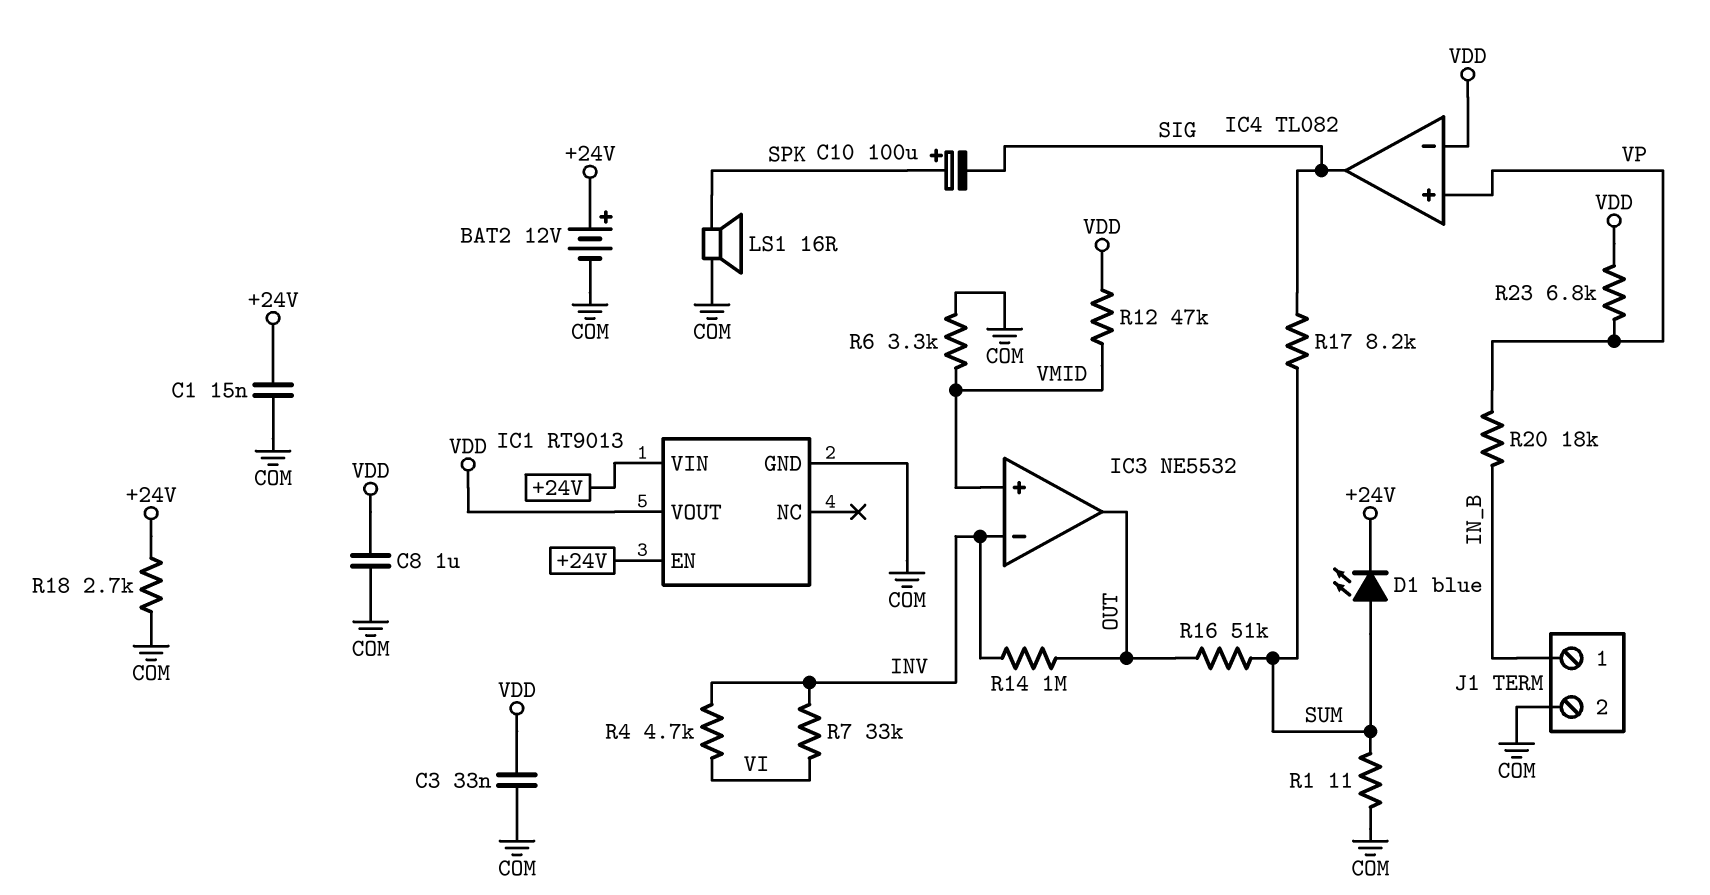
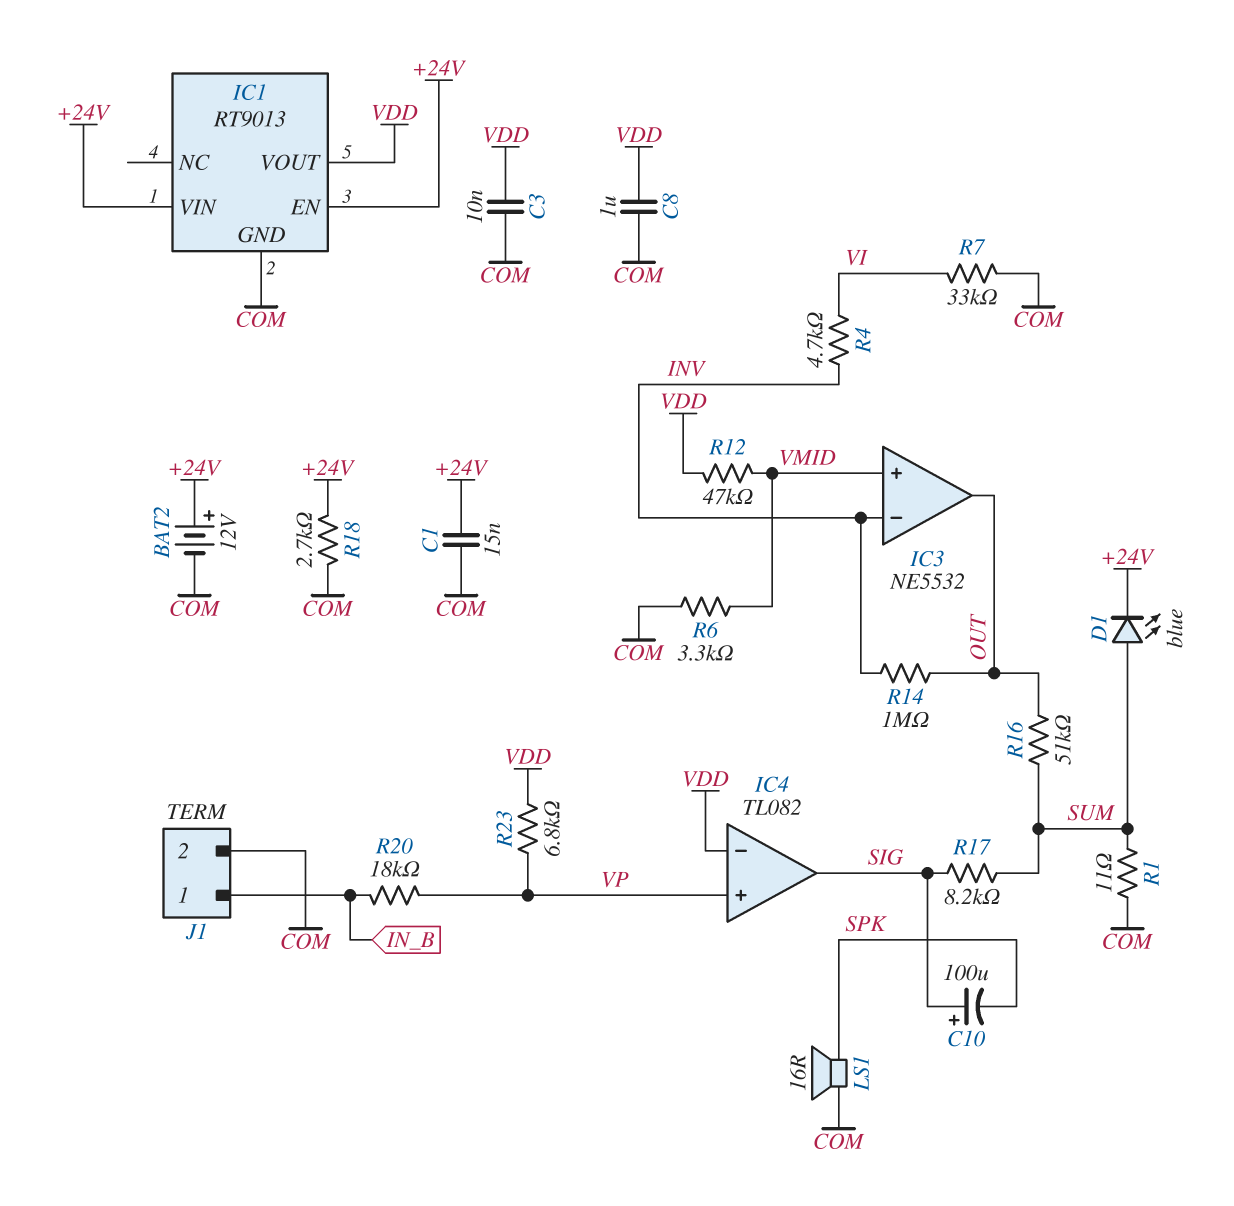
C3: 33nF (COM, VDD) -> 10nF (COM, VDD)
C10: 100uF (plus SPK, minus SIG) -> 100uF (plus SIG, minus SPK)
R7: 33k (INV, VI) -> 33k (COM, VI)

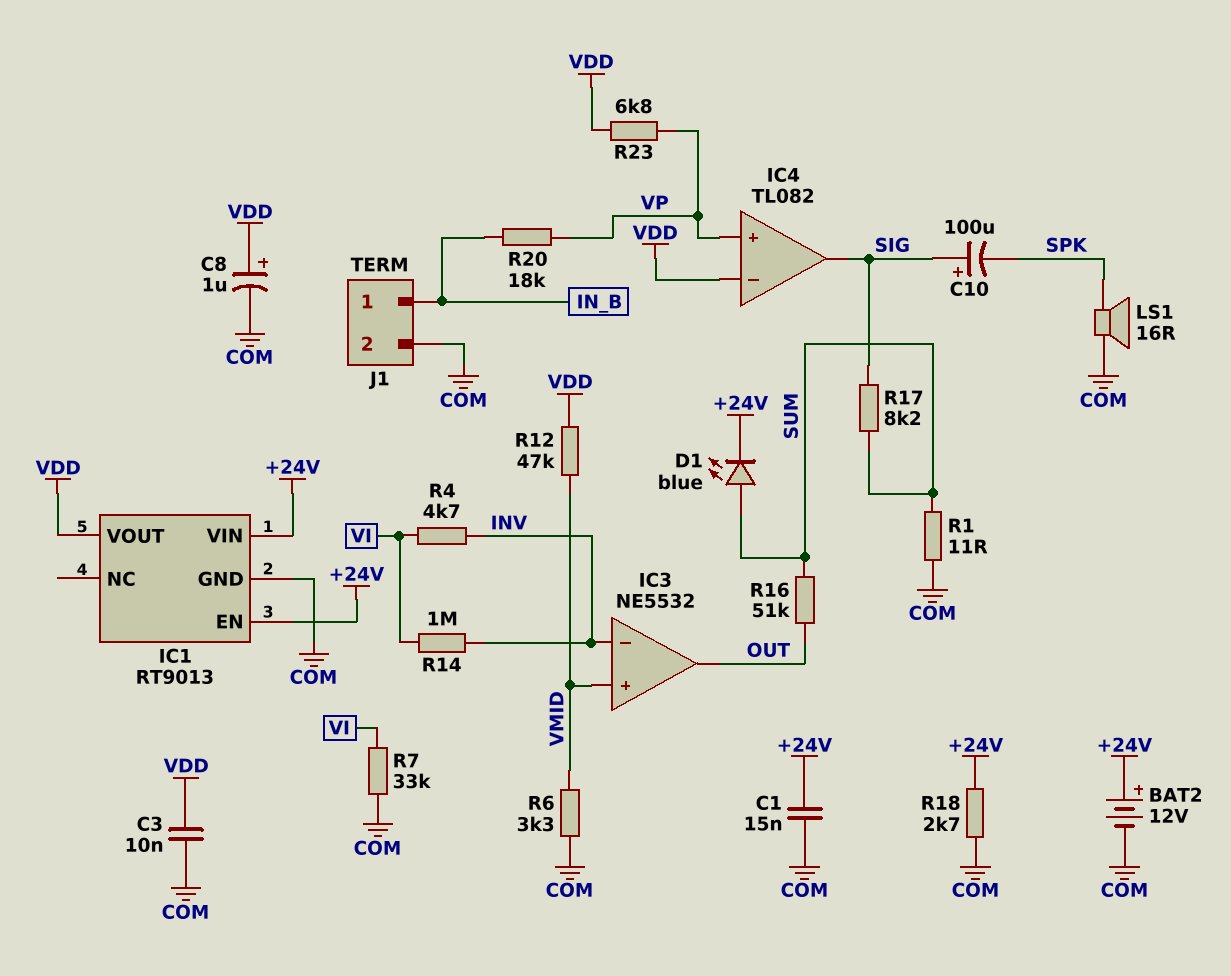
C8: 1uF (COM, VDD) -> 1uF (plus VDD, minus COM)
R14: 1M (INV, OUT) -> 1M (INV, VI)

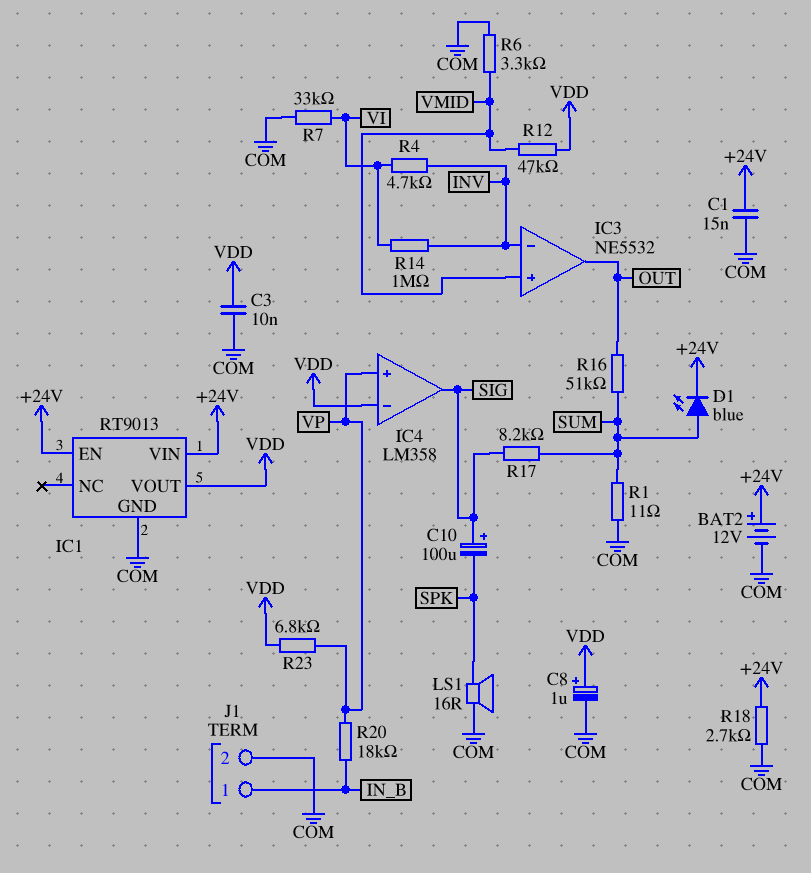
IC4: TL082 -> LM358

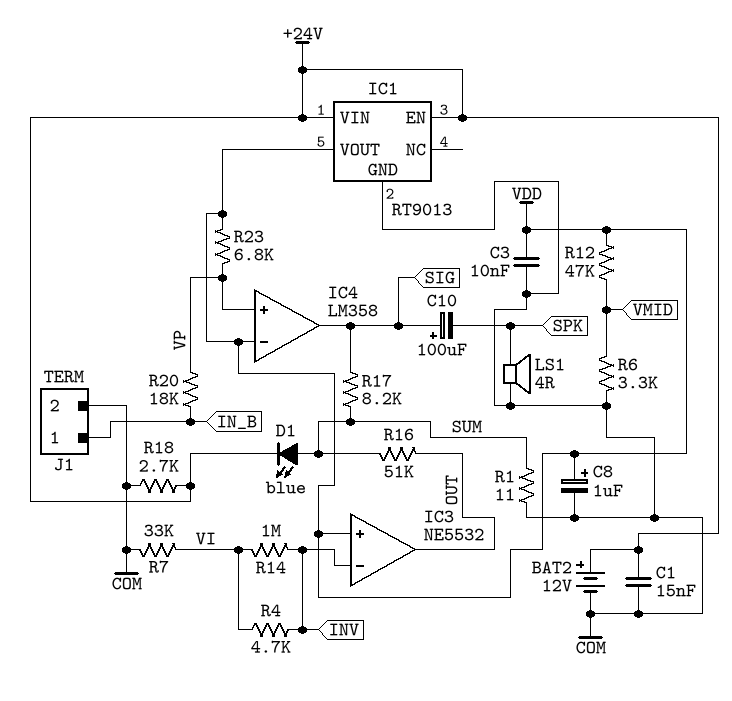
IC3 pin in+: VMID -> VDD
LS1: speaker 16R (COM, SPK) -> speaker 4R (COM, SPK)

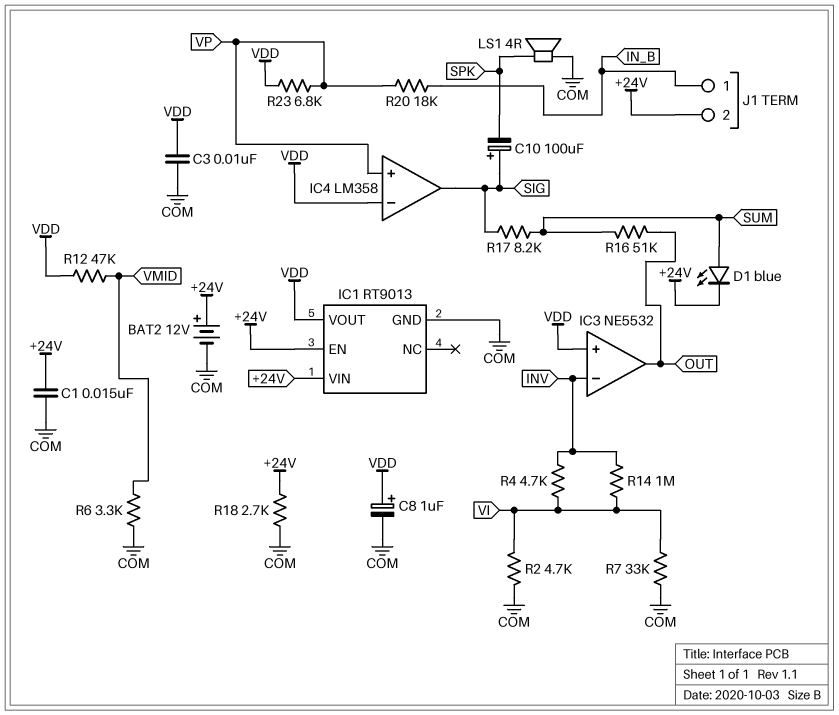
J1 pin 2: COM -> +24V
R1: 11 (COM, SUM) -> none
R2: none -> 4.7k (COM, VI)

